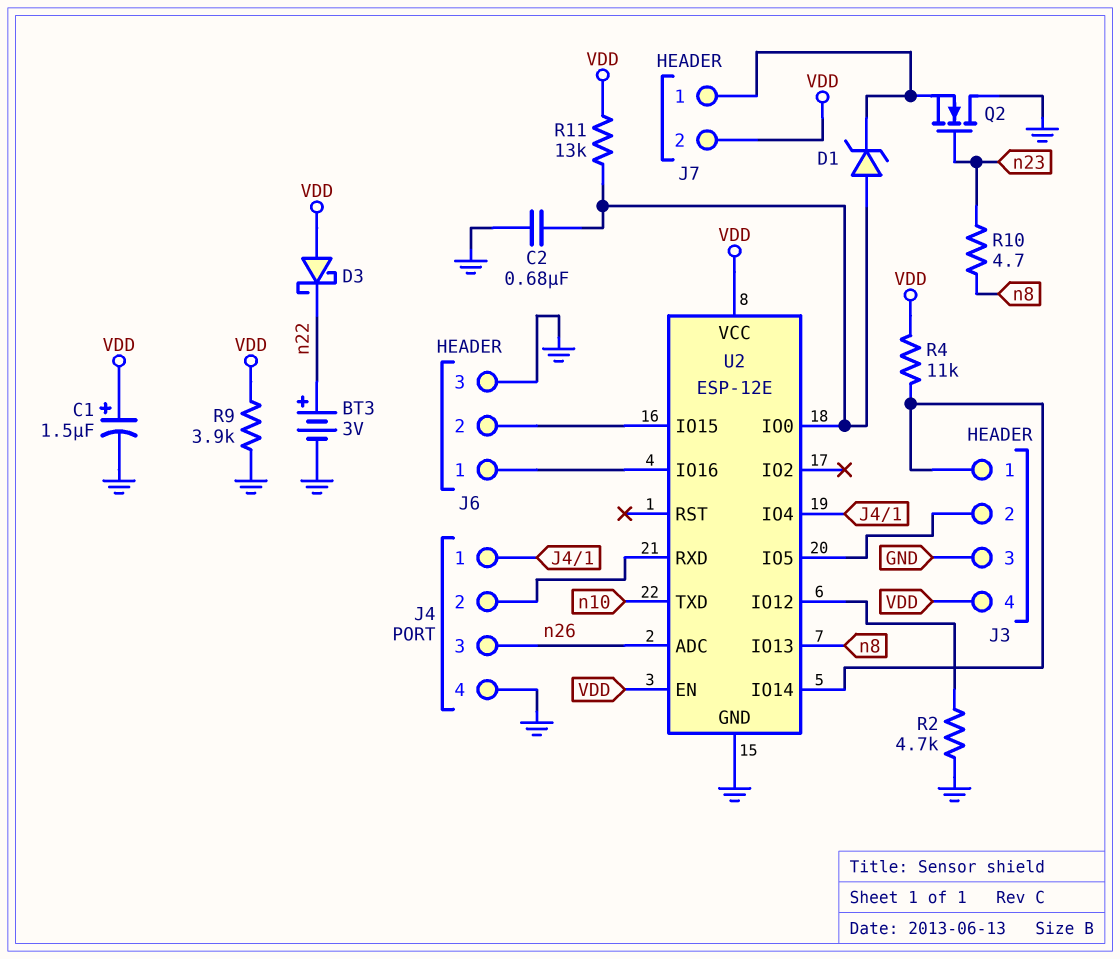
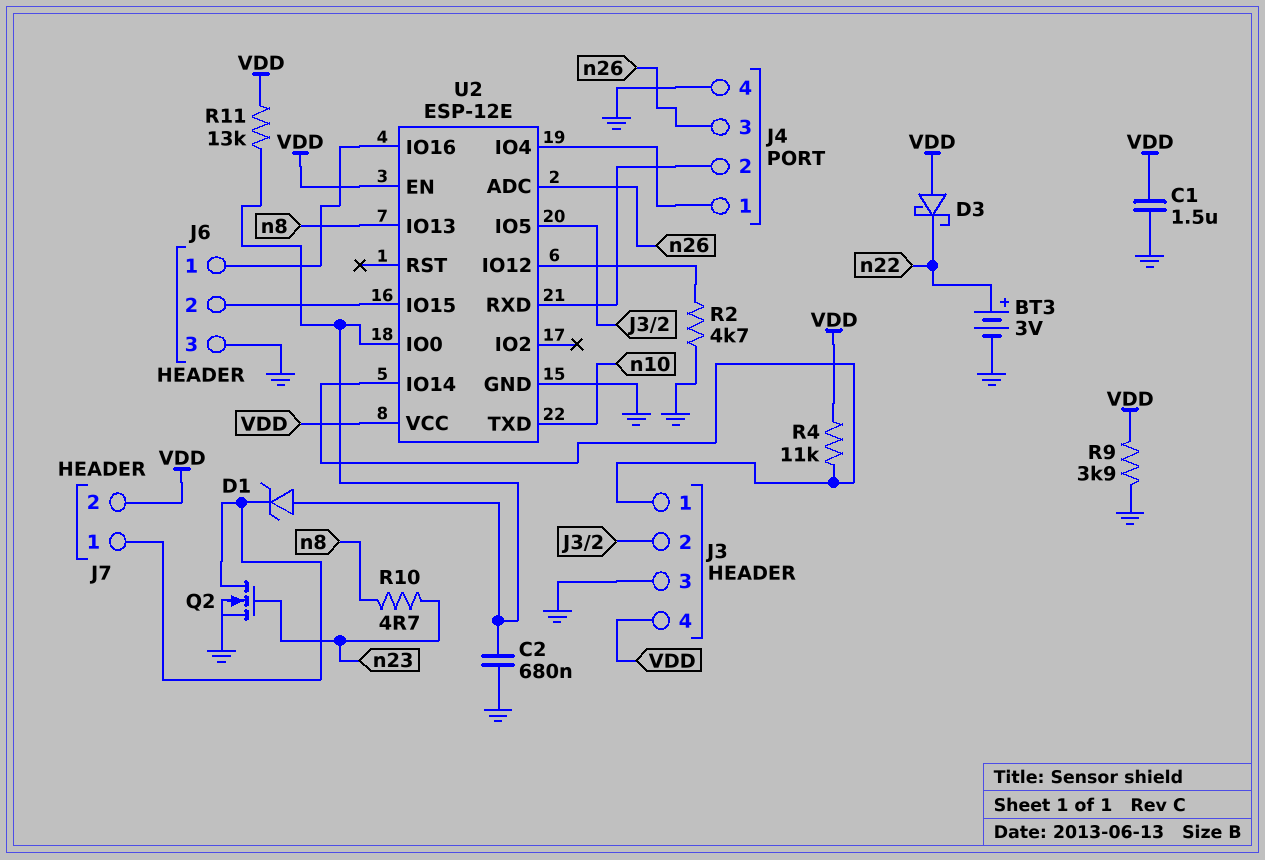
C1: 1.5uF (plus VDD, minus GND) -> 1.5uF (GND, VDD)
Q2: NMOS (G n23, D GND, S J7/1) -> NMOS (G n23, D J7/1, S GND)

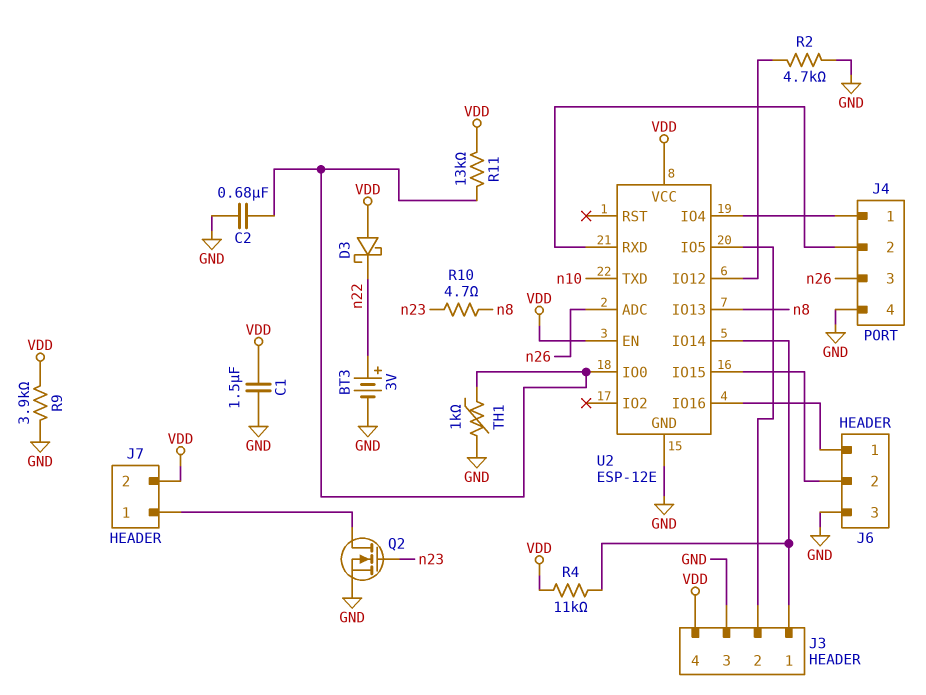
D1: zener (A U2/IO0, K J7/1) -> none
TH1: none -> 1k (GND, U2/IO0)

